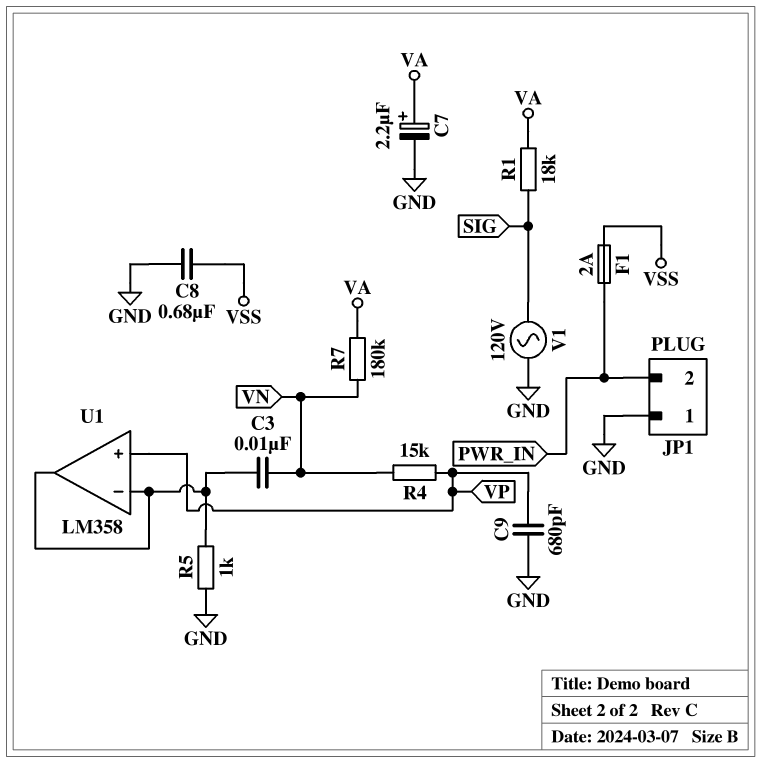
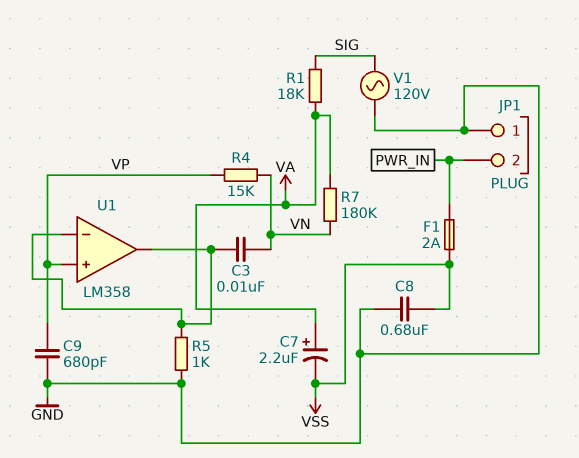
C7: 2.2uF (plus VA, minus GND) -> 2.2uF (plus VA, minus VSS)

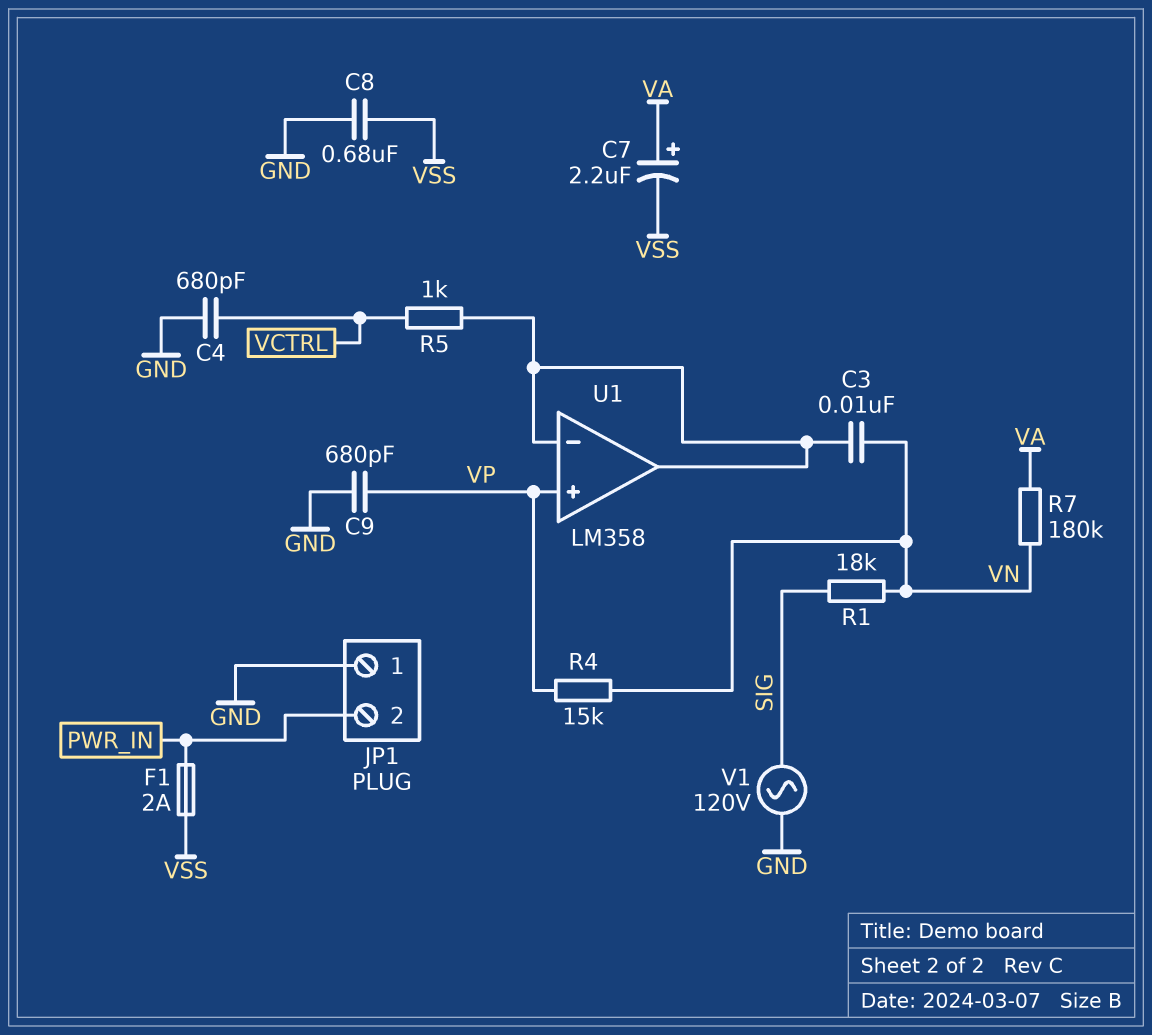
C4: none -> 680pF (GND, VCTRL)
R1: 18k (SIG, VA) -> 18k (SIG, VN)
R5: 1k (GND, U1/in-) -> 1k (U1/in-, VCTRL)

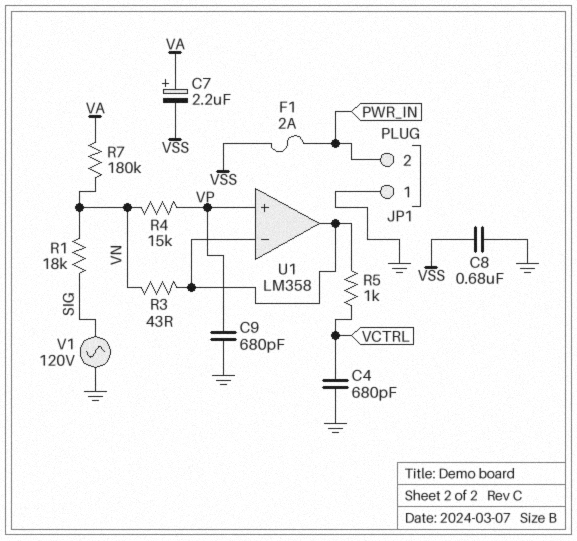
C3: 10nF (U1/in-, VN) -> none
R3: none -> 43 (U1/in-, VN)

